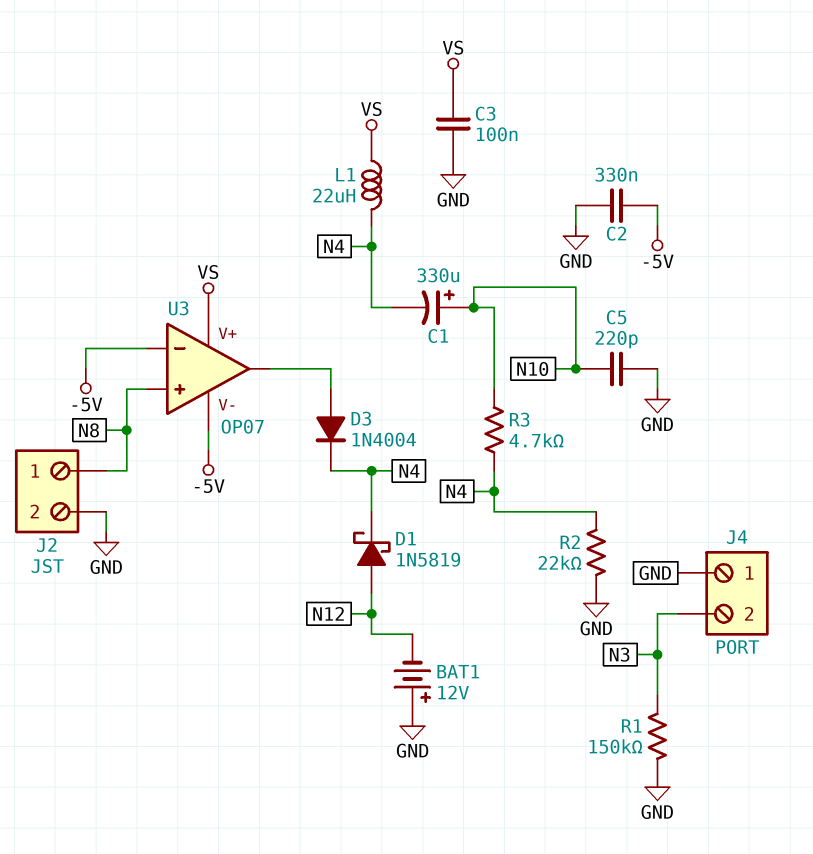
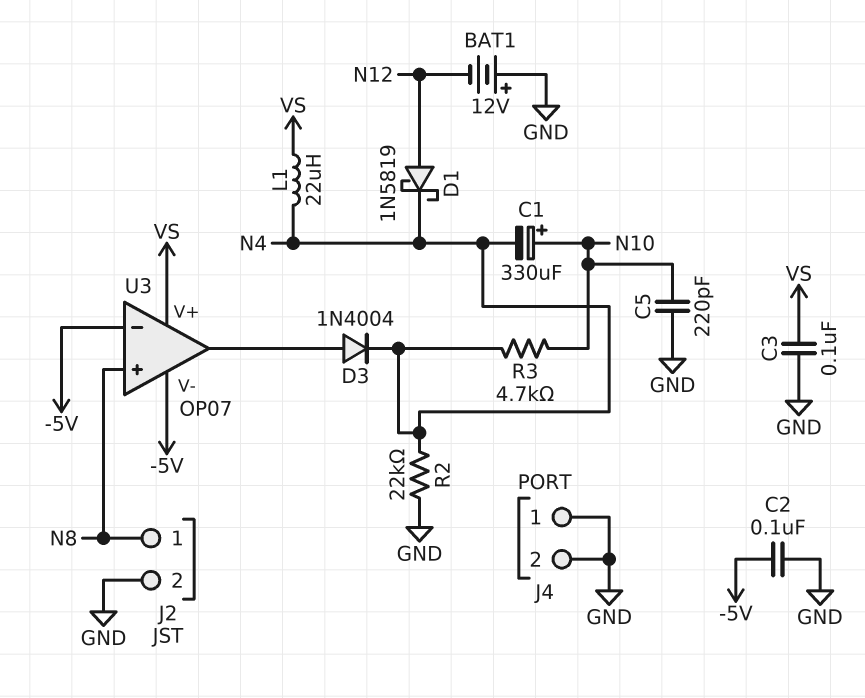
C2: 330nF (-5V, GND) -> 100nF (-5V, GND)
J4 pin 2: N3 -> GND
R1: 150k (GND, N3) -> none

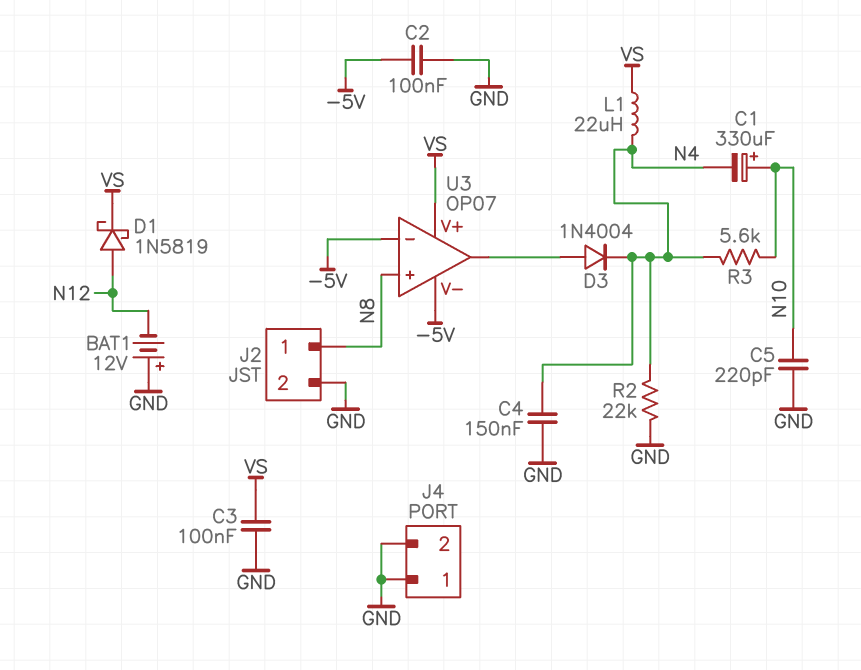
C4: none -> 150nF (GND, N4)
D1: schottky 1N5819 (A N12, K N4) -> schottky 1N5819 (A N12, K VS)
R3: 4.7k (N4, N10) -> 5.6k (N4, N10)

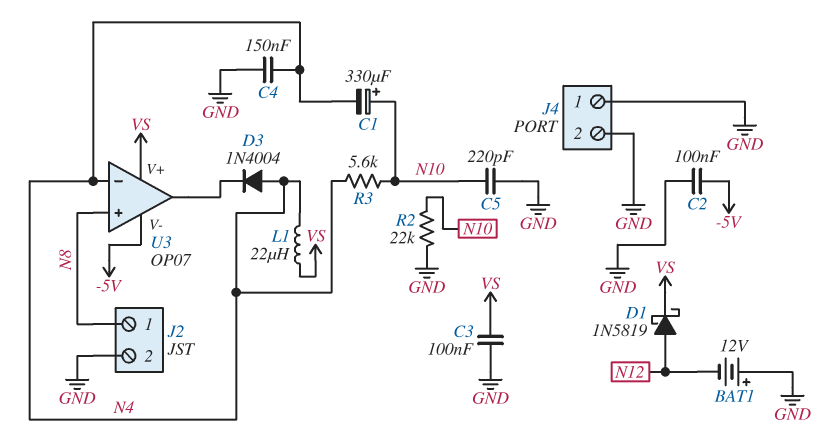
D3: diode 1N4004 (A U3/out, K N4) -> diode 1N4004 (A N4, K U3/out)
R2: 22k (GND, N4) -> 22k (GND, N10)
U3 pin in-: -5V -> N4

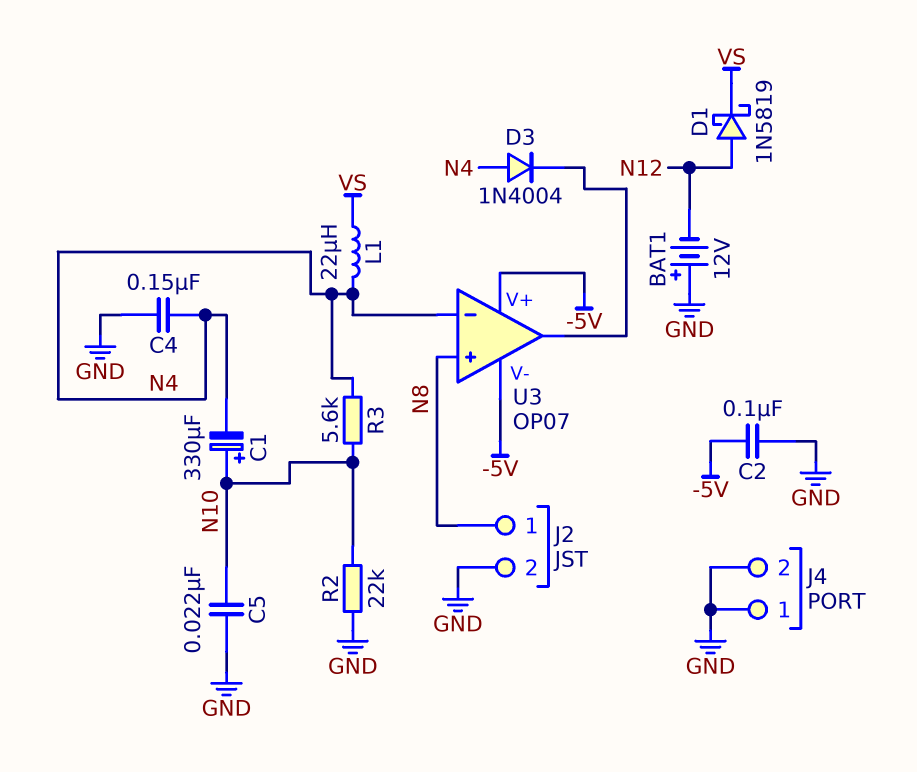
C3: 100nF (GND, VS) -> none
C5: 220pF (GND, N10) -> 22nF (GND, N10)
U3 pin V+: VS -> -5V

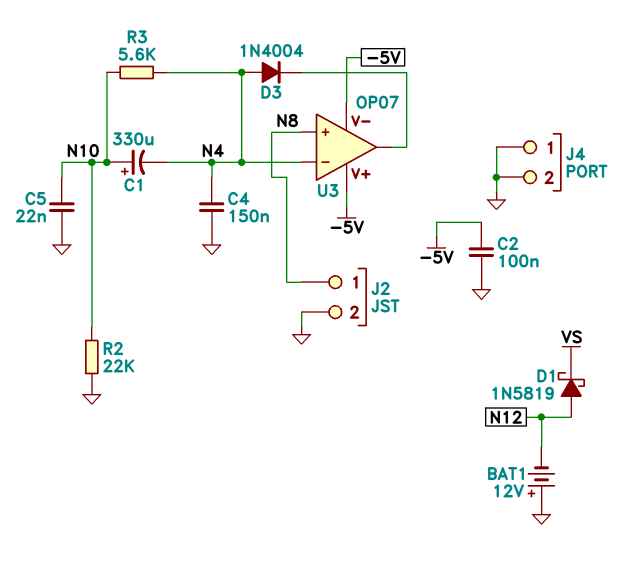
L1: 22uH (N4, VS) -> none

